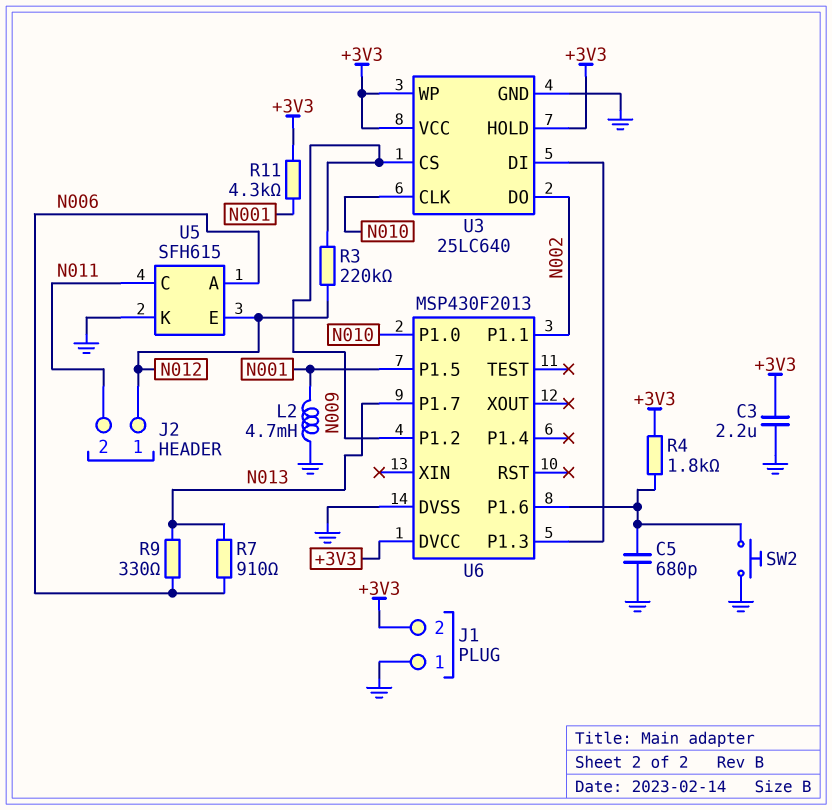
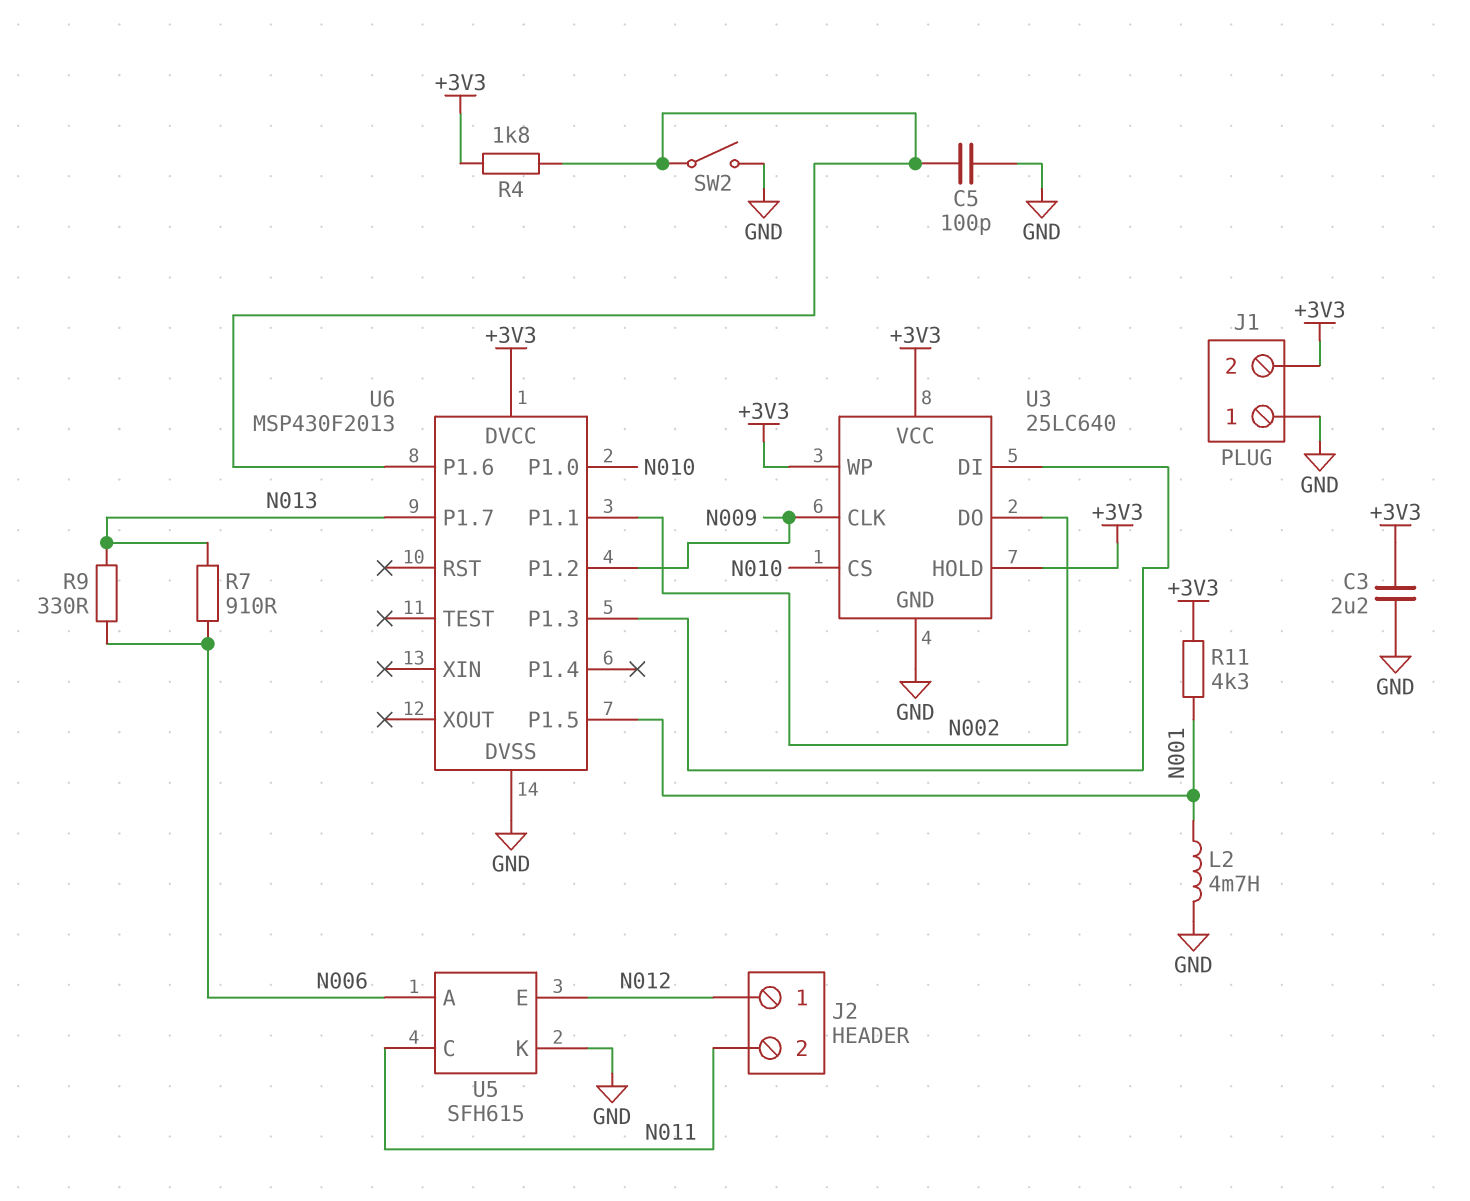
C5: 680pF (GND, U6/P1.6) -> 100pF (GND, U6/P1.6)
R3: 220k (N009, N012) -> none
SW2: button (GND, U6/P1.6) -> switch (GND, U6/P1.6)
U3 pin CLK: N010 -> N009
U3 pin CS: N009 -> N010

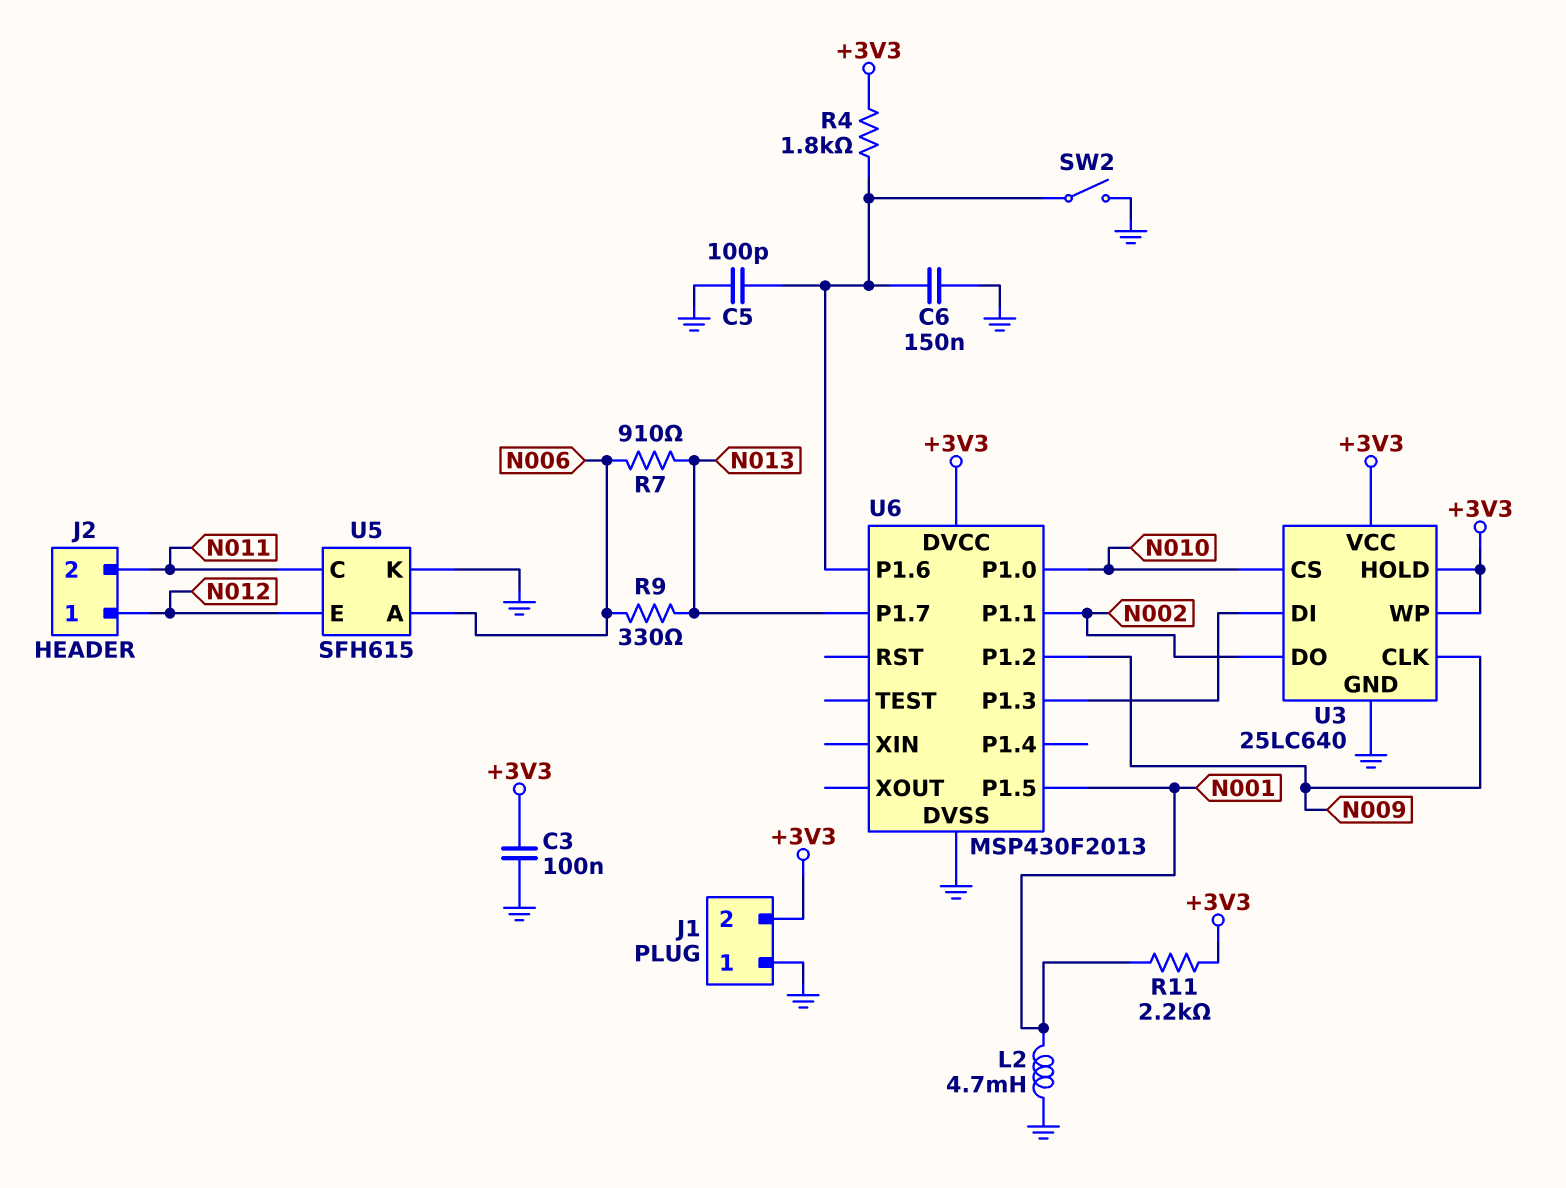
C3: 2.2uF (+3V3, GND) -> 100nF (+3V3, GND)
C6: none -> 150nF (GND, U6/P1.6)
R11: 4.3k (+3V3, N001) -> 2.2k (+3V3, N001)

